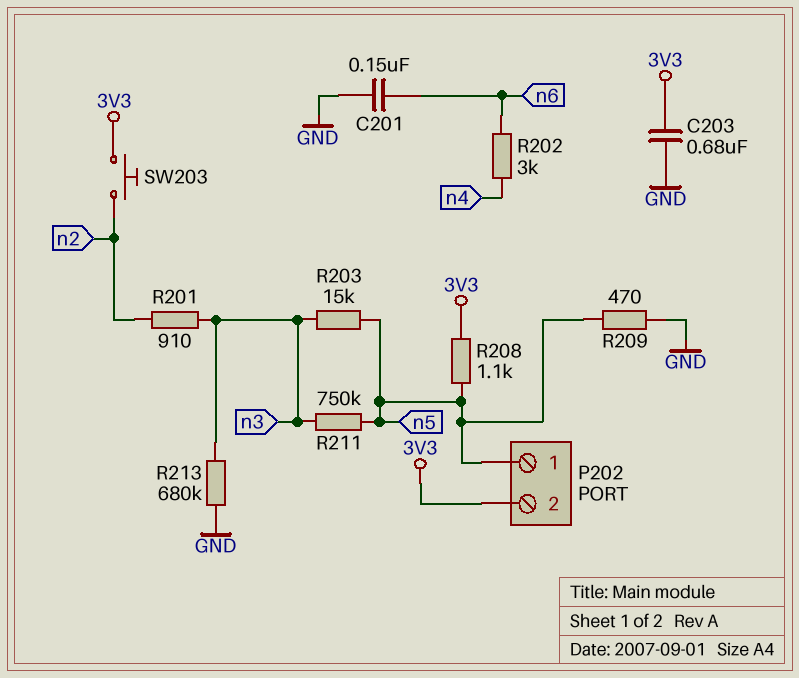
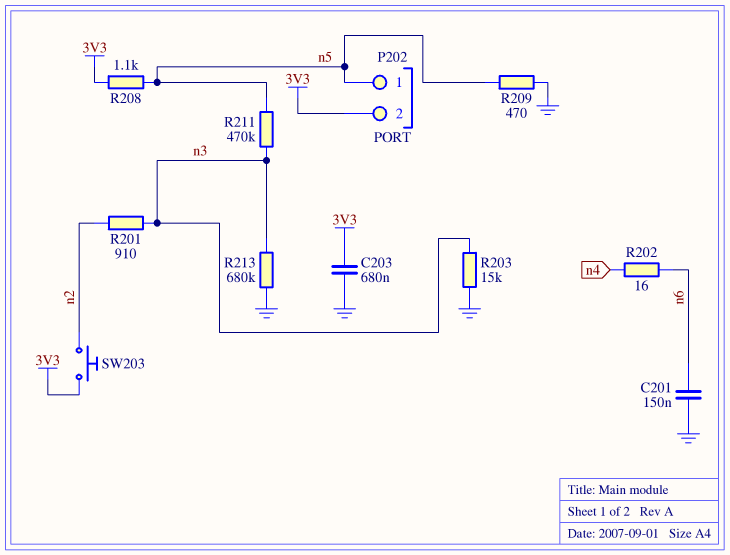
R202: 3k (n4, n6) -> 16 (n4, n6)
R203: 15k (n3, n5) -> 15k (GND, n3)
R211: 750k (n3, n5) -> 470k (n3, n5)

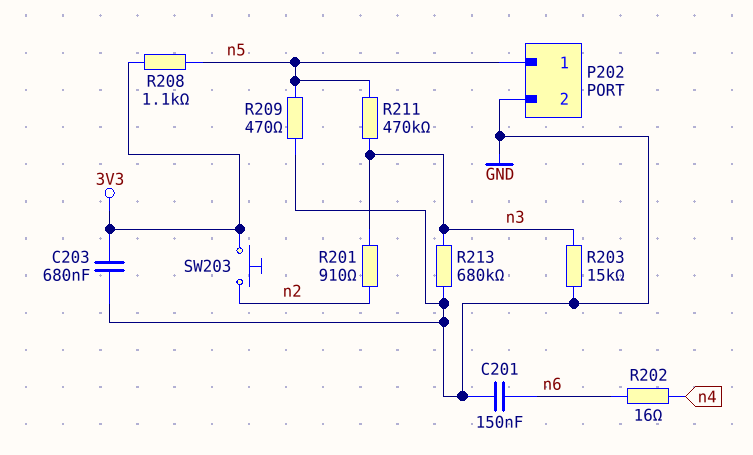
P202 pin 2: 3V3 -> GND

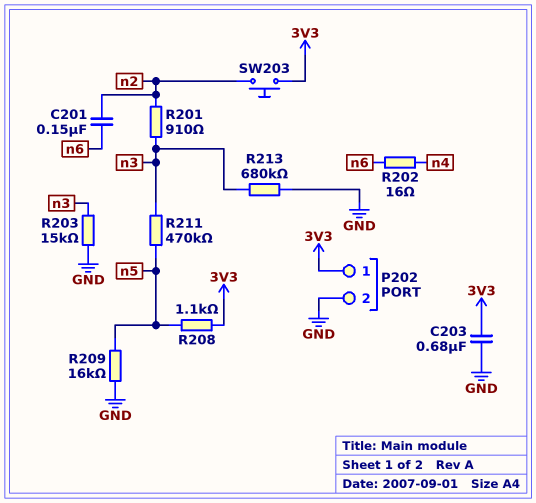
C201: 150nF (GND, n6) -> 150nF (n2, n6)
P202 pin 1: n5 -> 3V3
R209: 470 (GND, n5) -> 16k (GND, n5)

